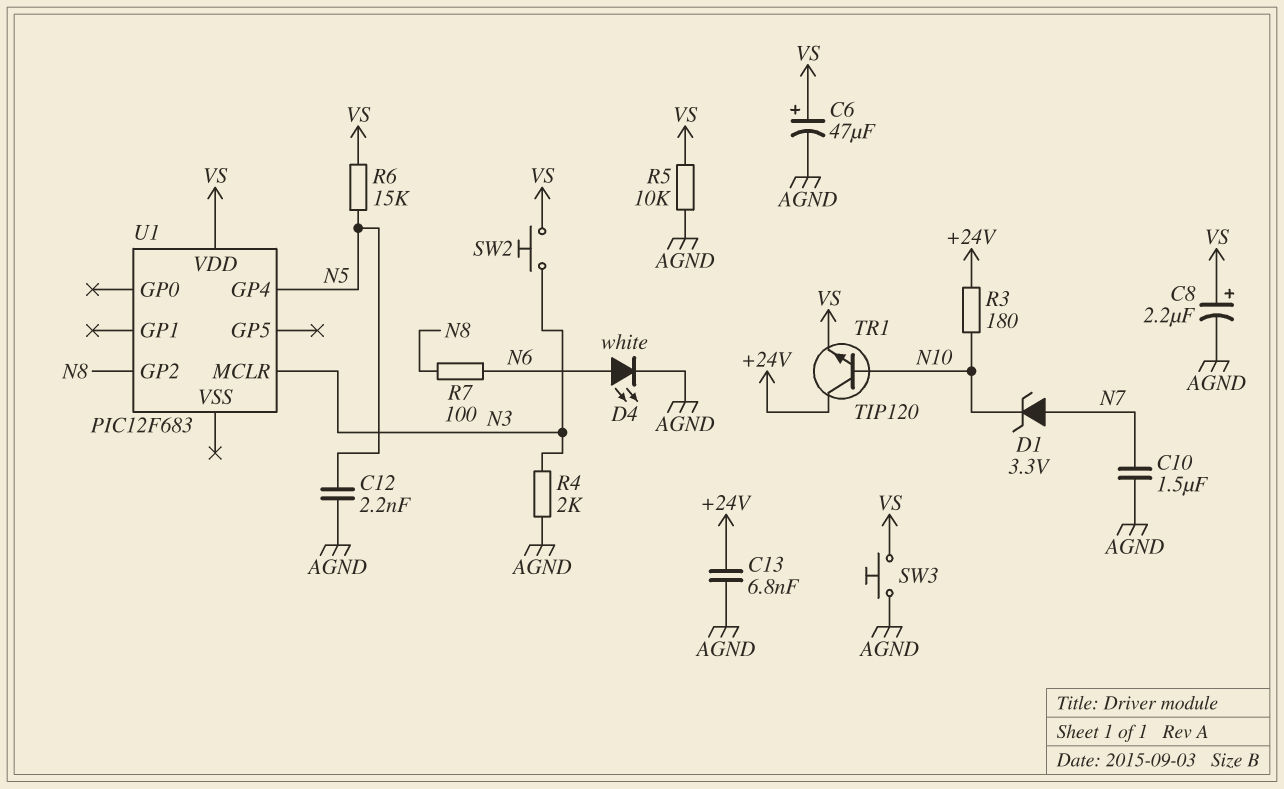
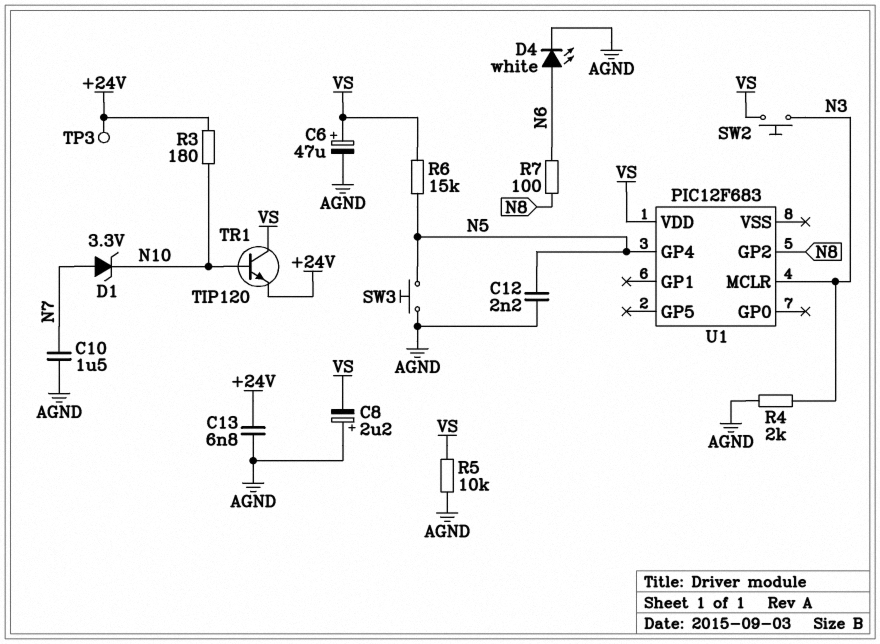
C8: 2.2uF (plus VS, minus AGND) -> 2.2uF (plus AGND, minus VS)
SW3: button (AGND, VS) -> button (AGND, N5)
TP3: none -> test point (+24V)
TR1: NPN TIP120 (B N10, C +24V, E VS) -> NPN TIP120 (B N10, C VS, E +24V)

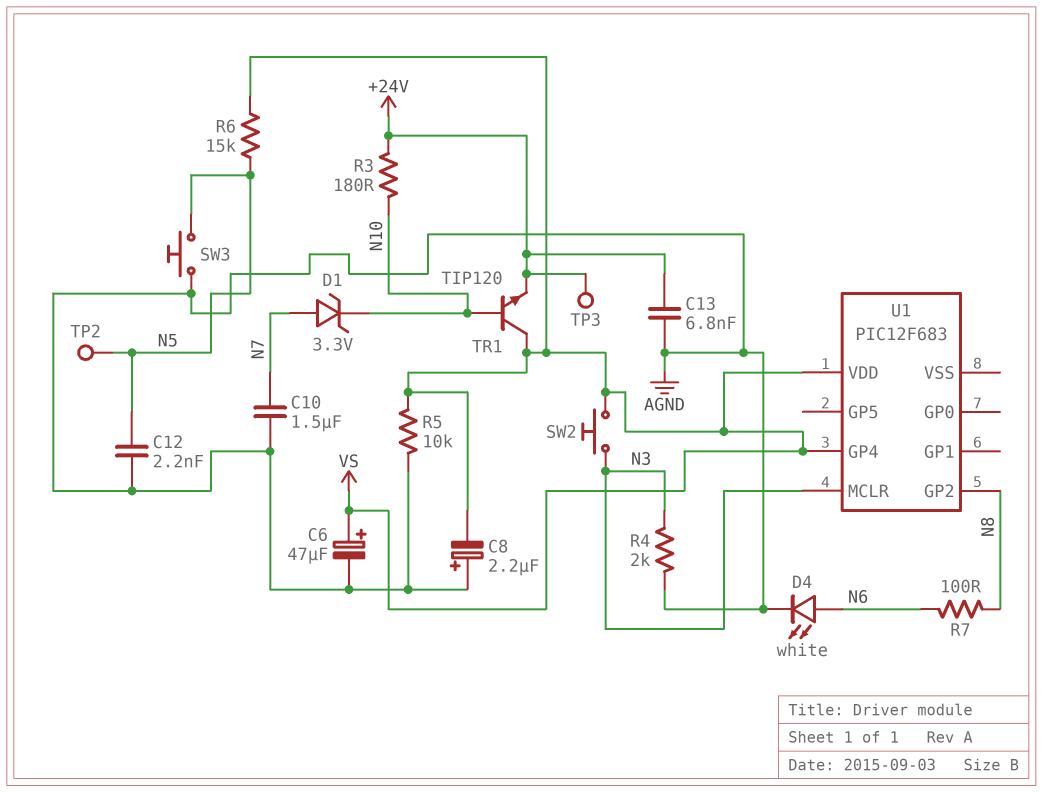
TP2: none -> test point (N5)
U1 pin GP4: N5 -> VS

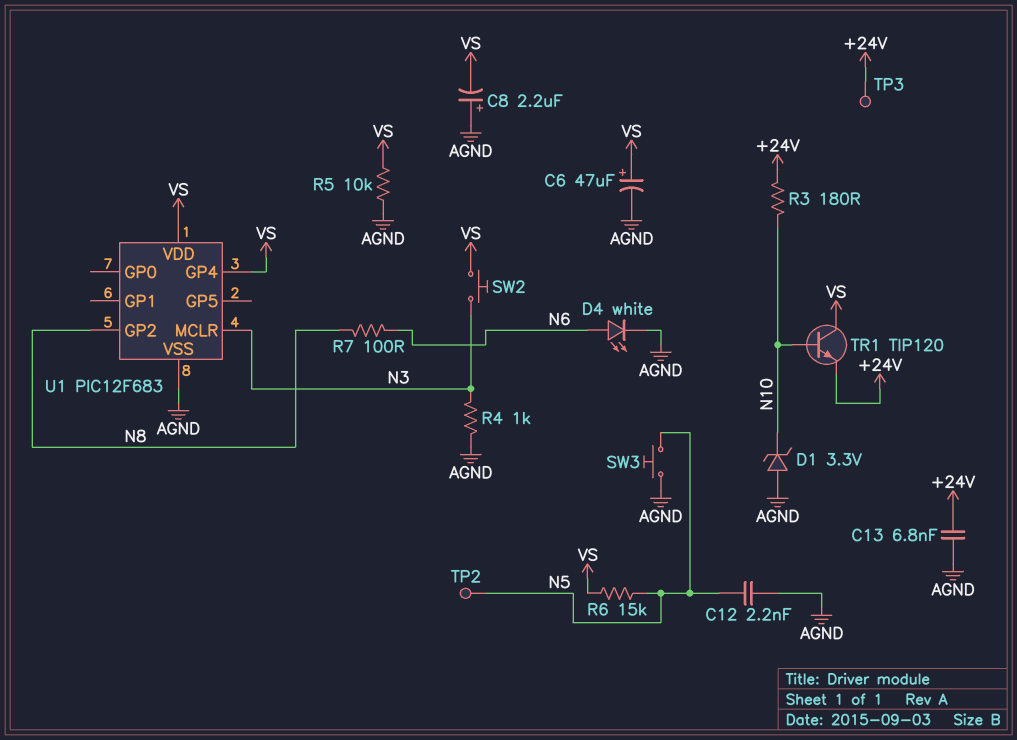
C10: 1.5uF (AGND, N7) -> none
D1: zener 3.3V (A N7, K N10) -> zener 3.3V (A AGND, K N10)
R4: 2k (AGND, N3) -> 1k (AGND, N3)
U1 pin VSS: none -> AGND

